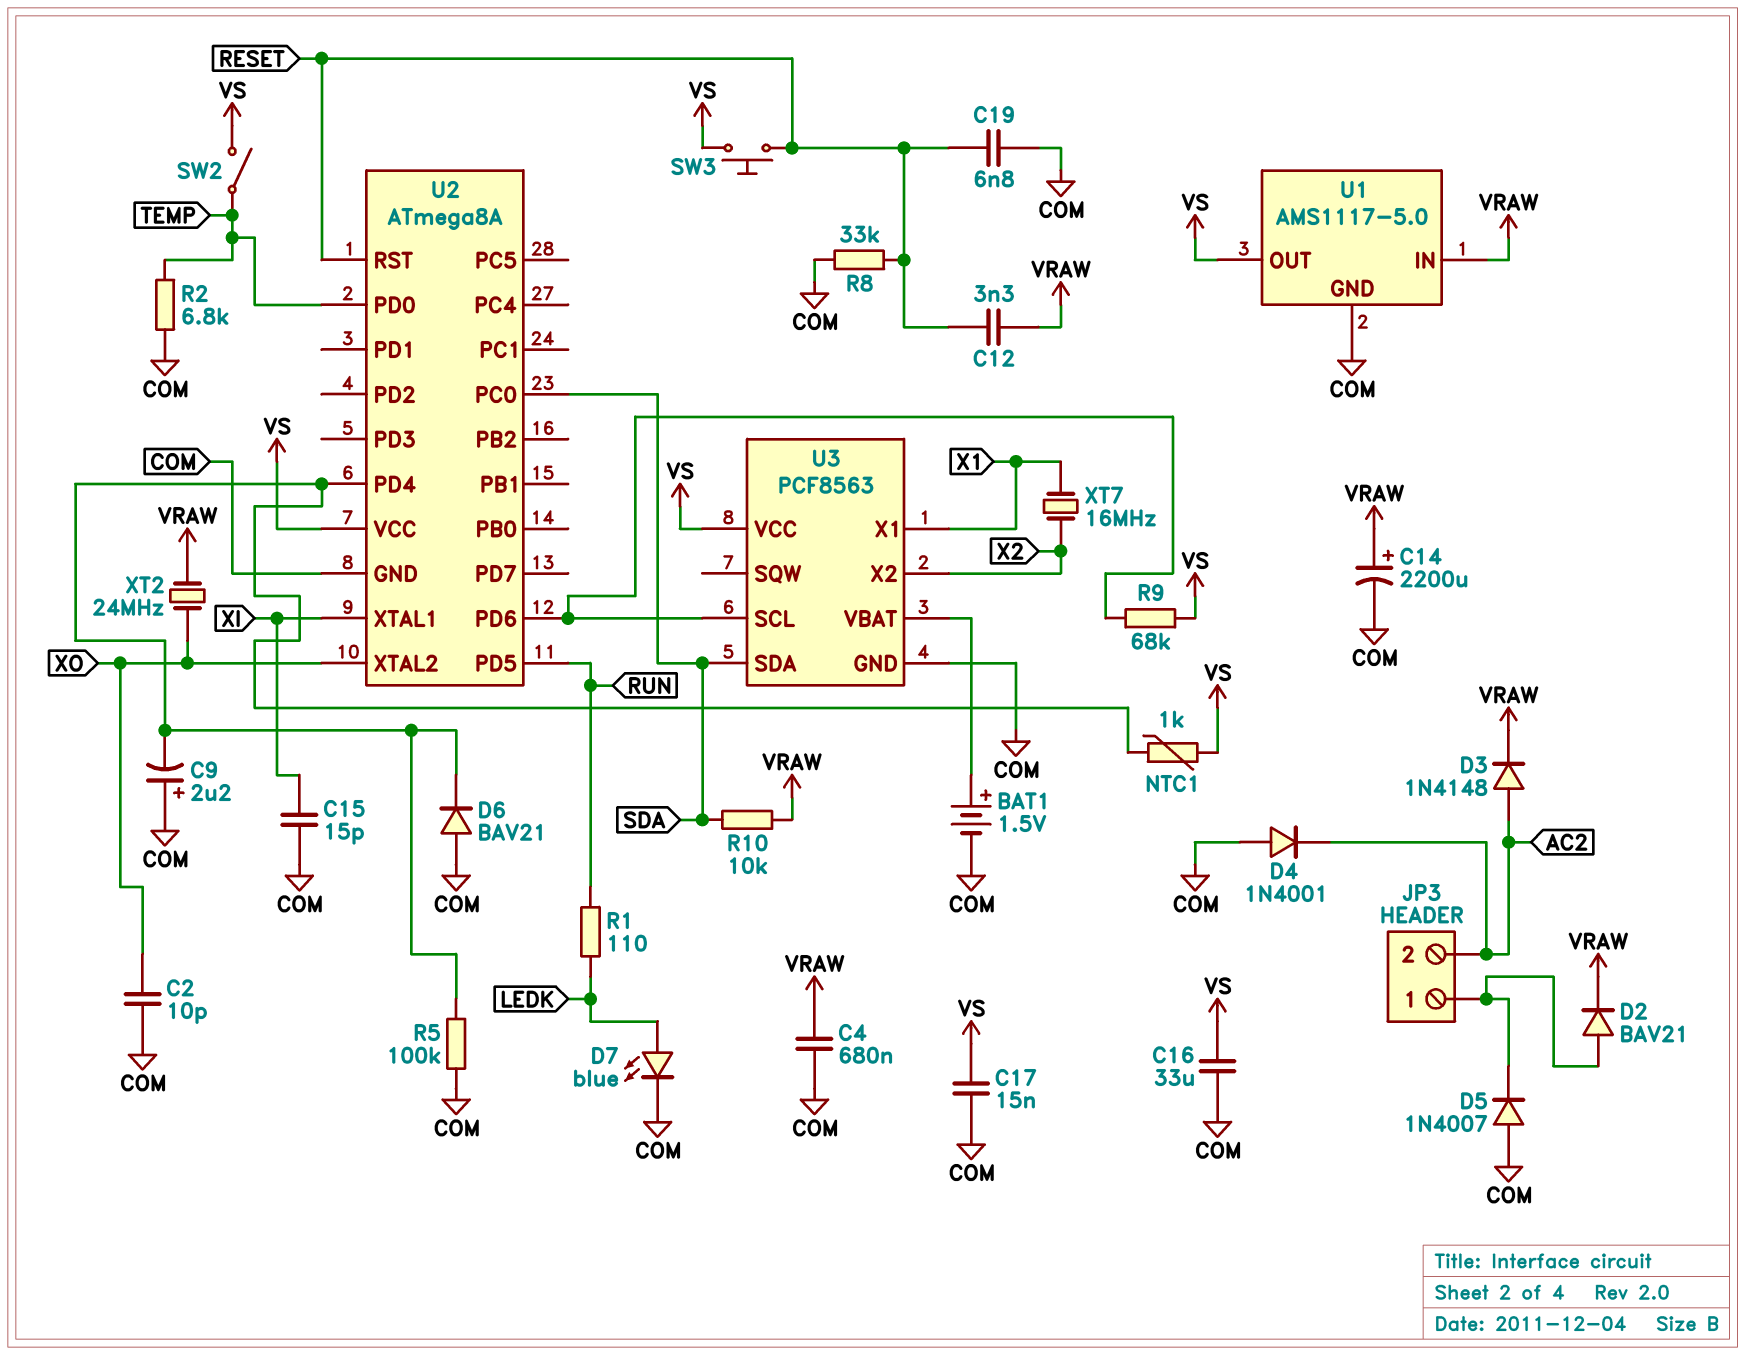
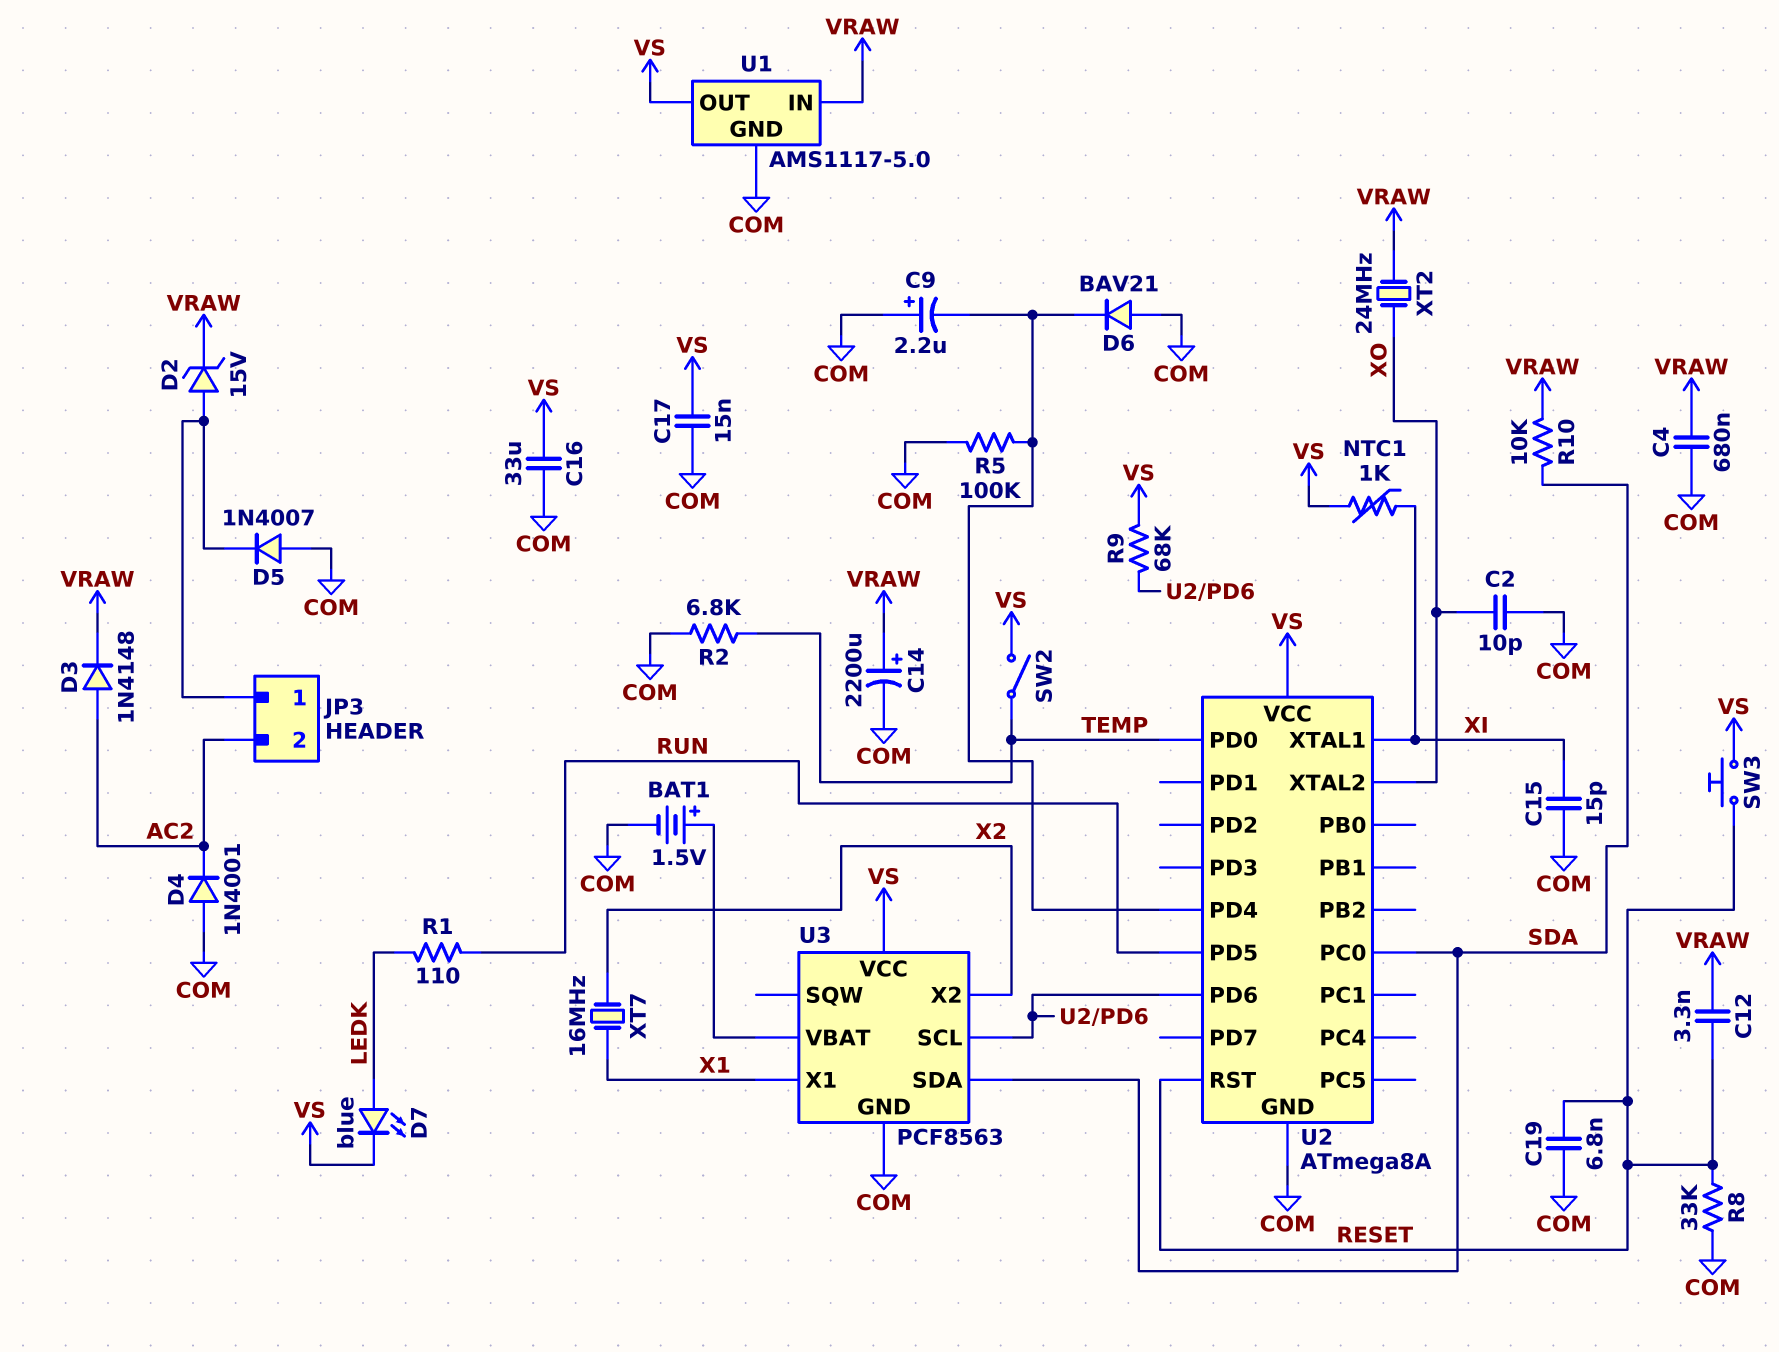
D2: diode BAV21 (A JP3/1, K VRAW) -> zener 15V (A JP3/1, K VRAW)
D7: LED blue (A LEDK, K COM) -> LED blue (A LEDK, K VS)
NTC1: 1k (U2/PD4, VS) -> 1k (VS, XI)

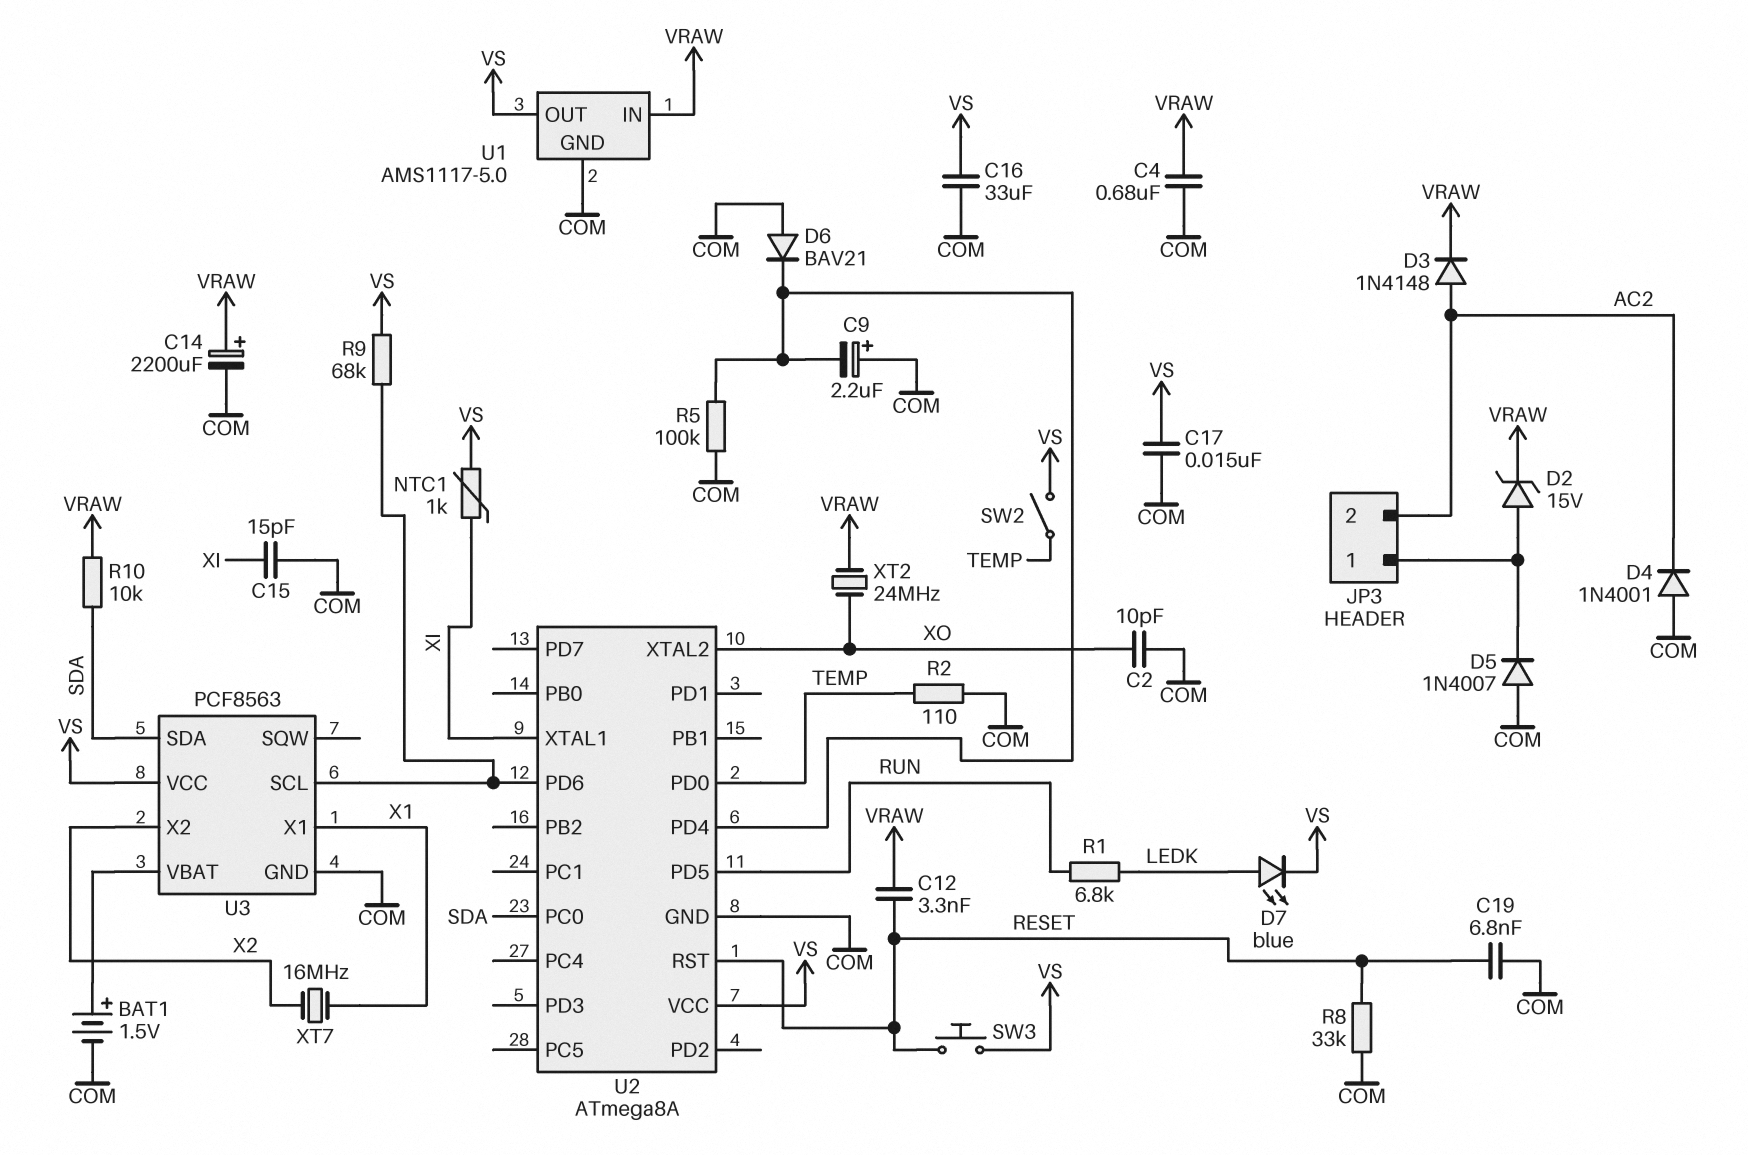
R1: 110 (LEDK, RUN) -> 6.8k (LEDK, RUN)
R2: 6.8k (COM, TEMP) -> 110 (COM, TEMP)

